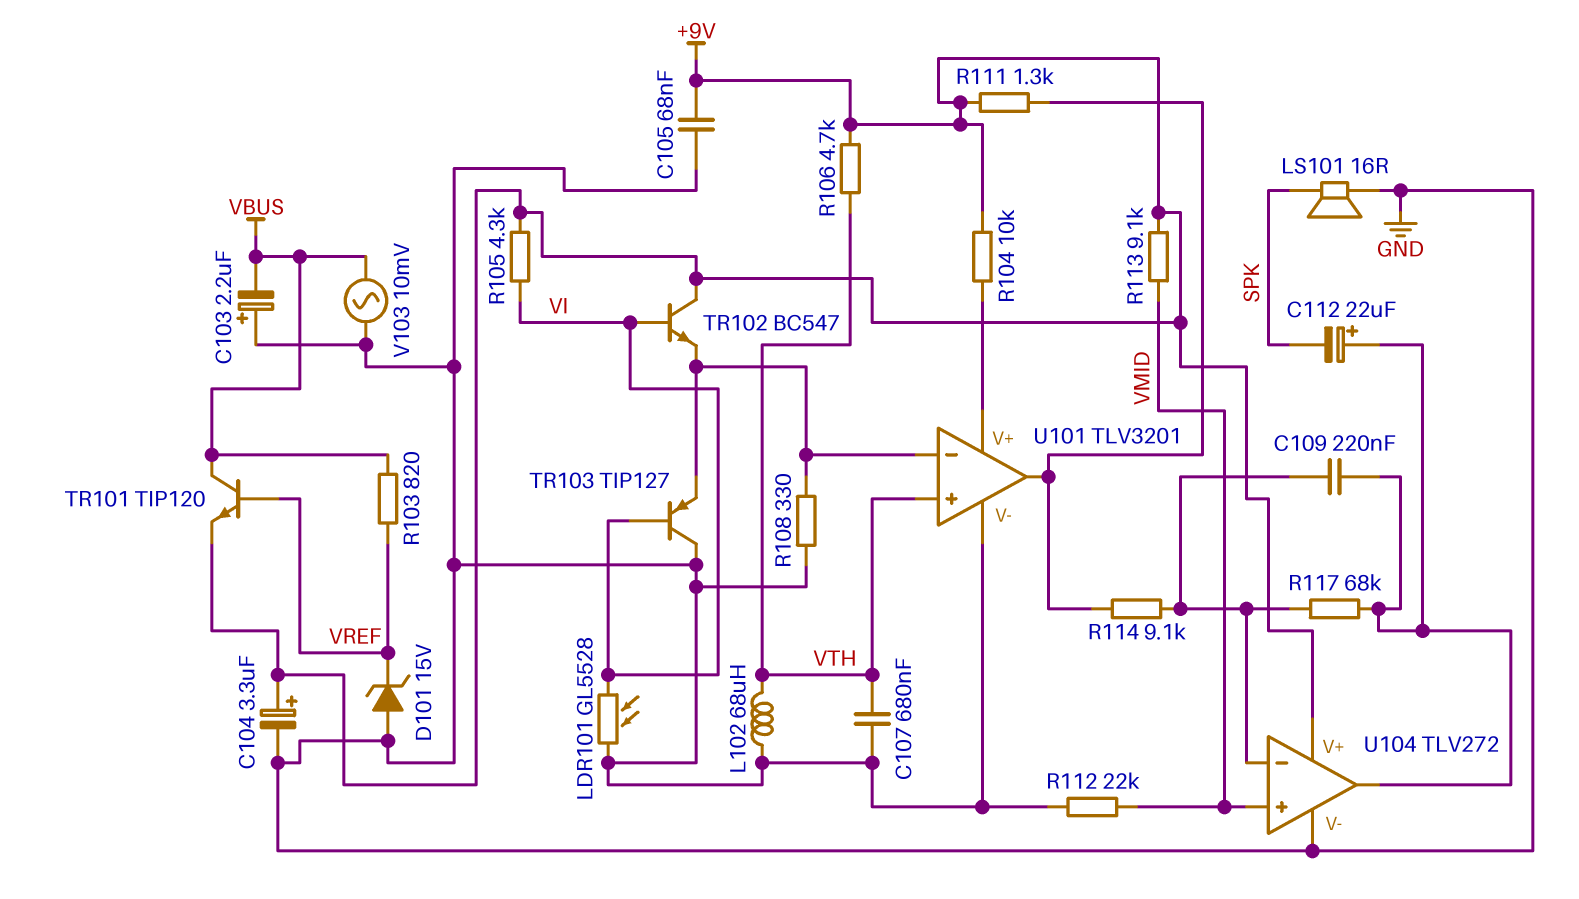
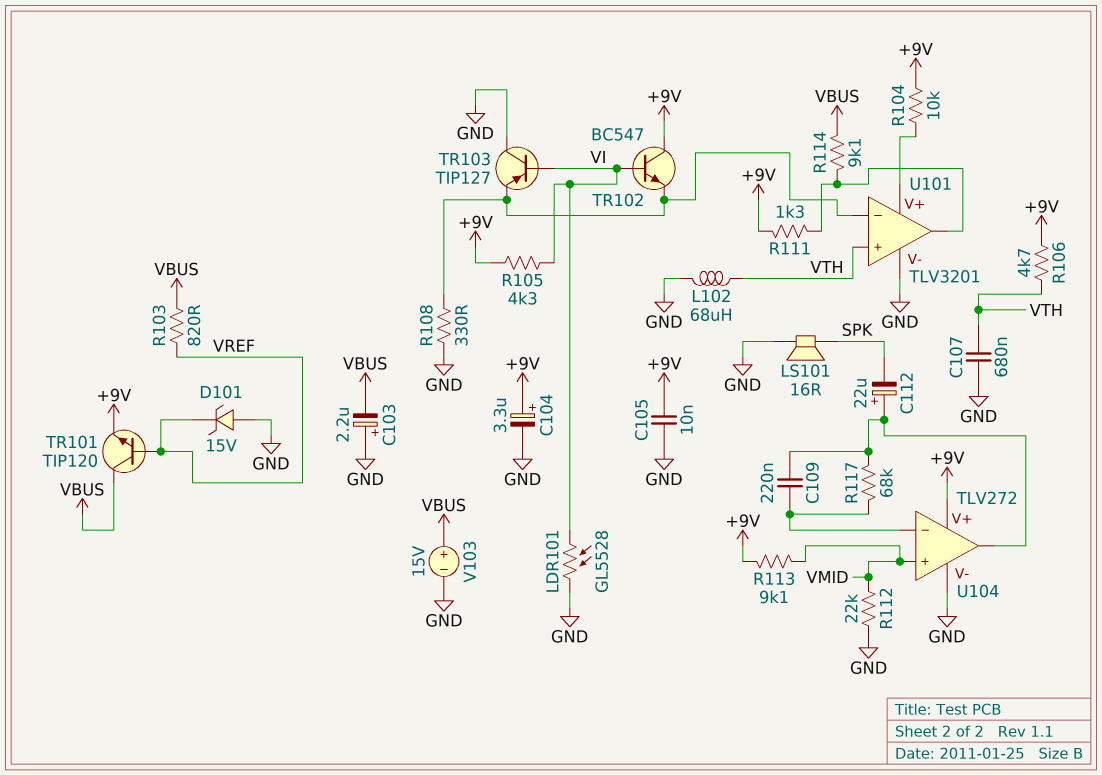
C105: 68nF (+9V, GND) -> 10nF (+9V, GND)
R114: 9.1k (U101/out, U104/in-) -> 9.1k (U101/out, VBUS)
V103: AC 10mV (GND, VBUS) -> 15V (plus VBUS, minus GND)

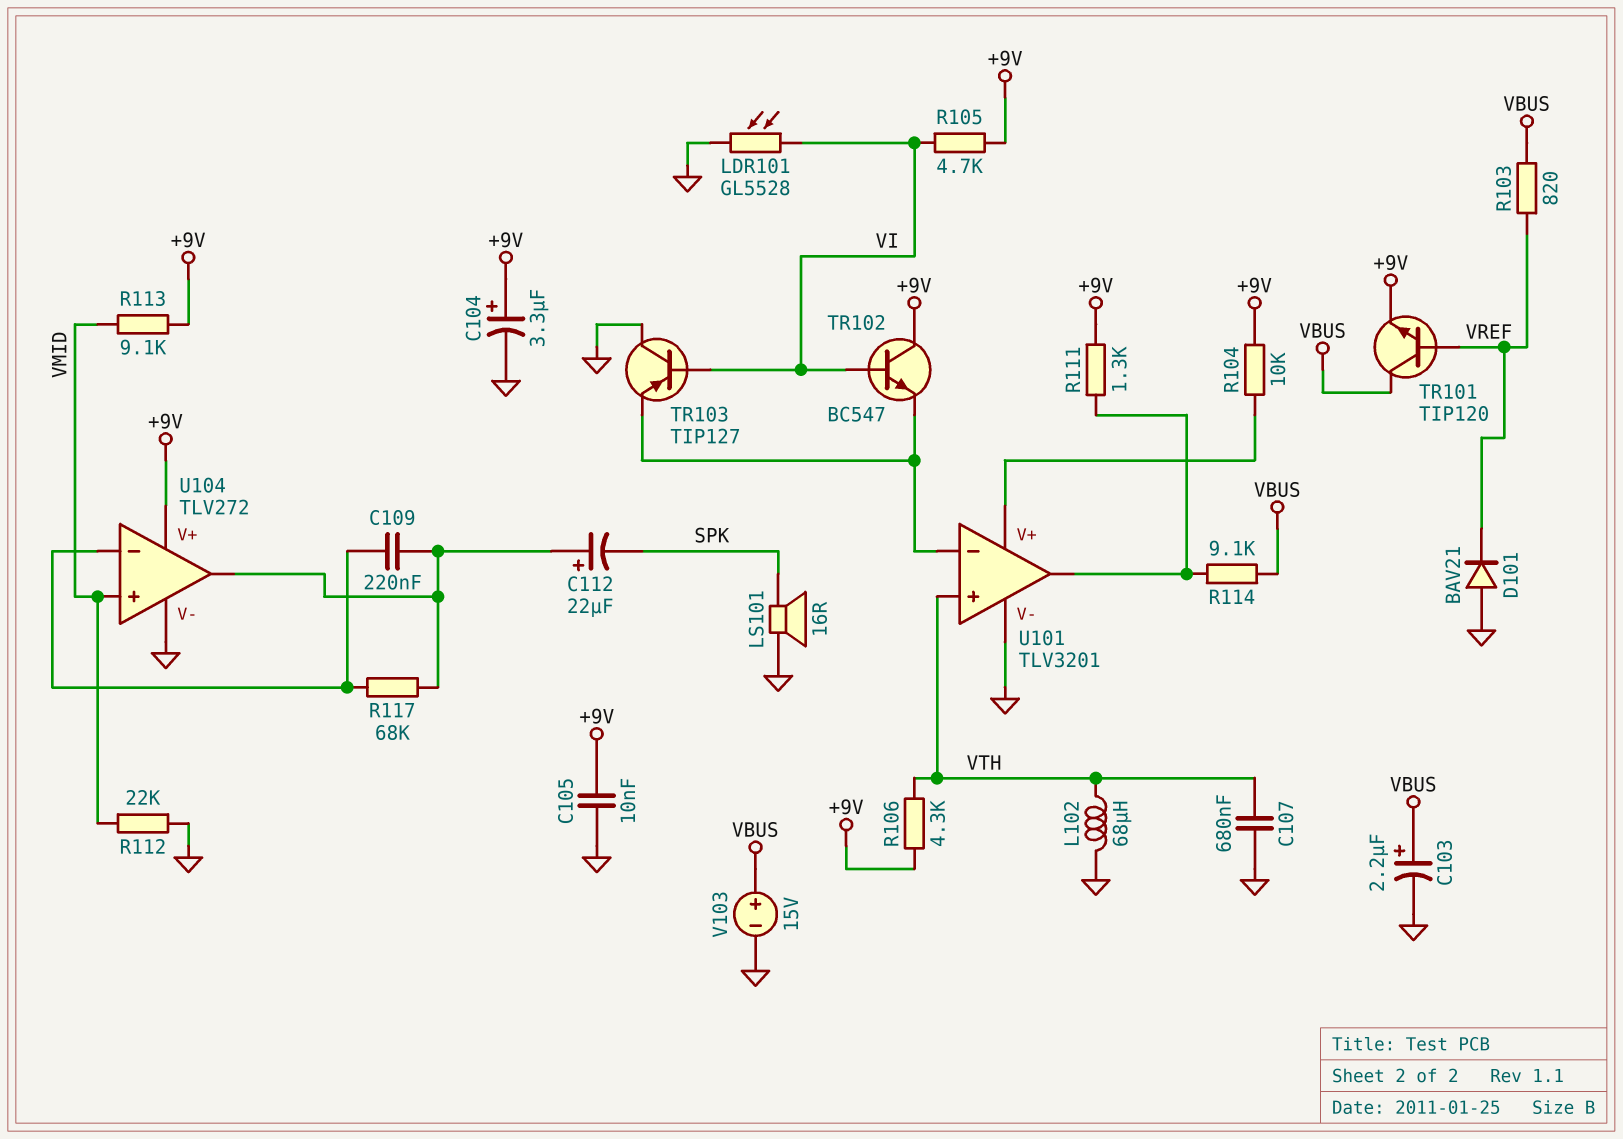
C103: 2.2uF (plus GND, minus VBUS) -> 2.2uF (plus VBUS, minus GND)
D101: zener 15V (A GND, K VREF) -> diode BAV21 (A GND, K VREF)
R105: 4.3k (+9V, VI) -> 4.7k (+9V, VI)
R106: 4.7k (+9V, VTH) -> 4.3k (+9V, VTH)
R108: 330 (GND, U101/in-) -> none

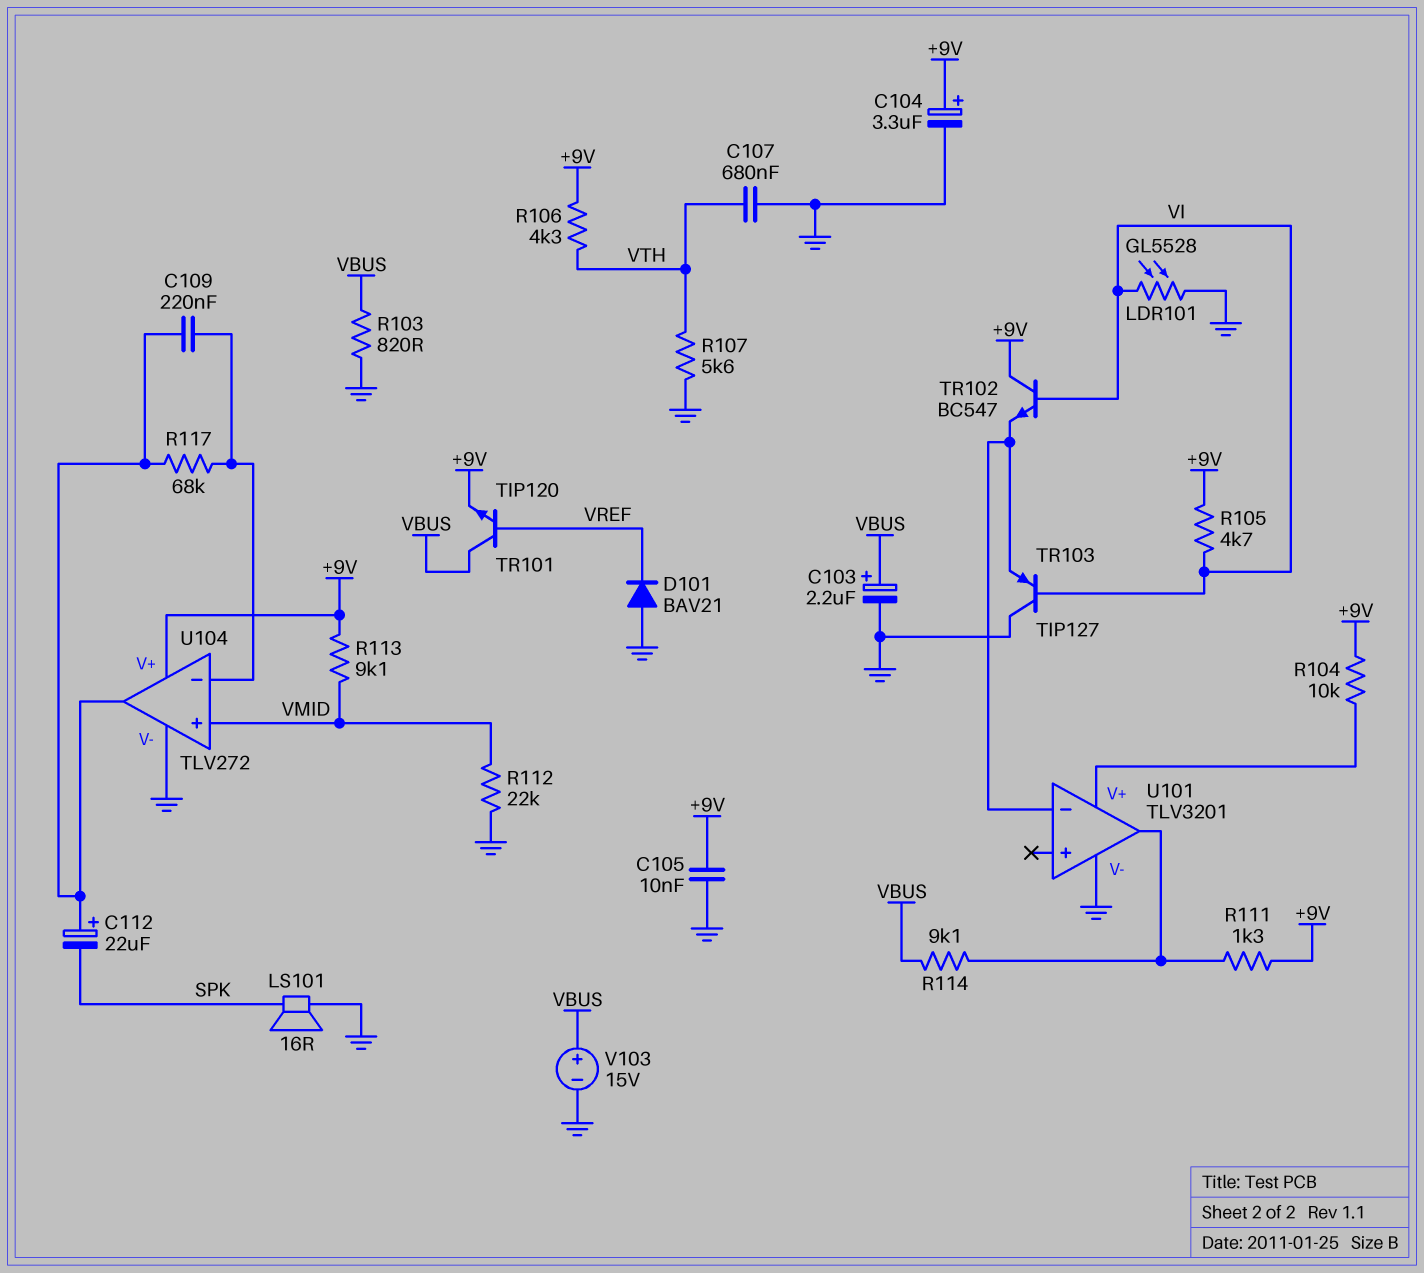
L102: 68uH (GND, VTH) -> none
R103: 820 (VBUS, VREF) -> 820 (GND, VBUS)
R107: none -> 5.6k (GND, VTH)
U101 pin in+: VTH -> none

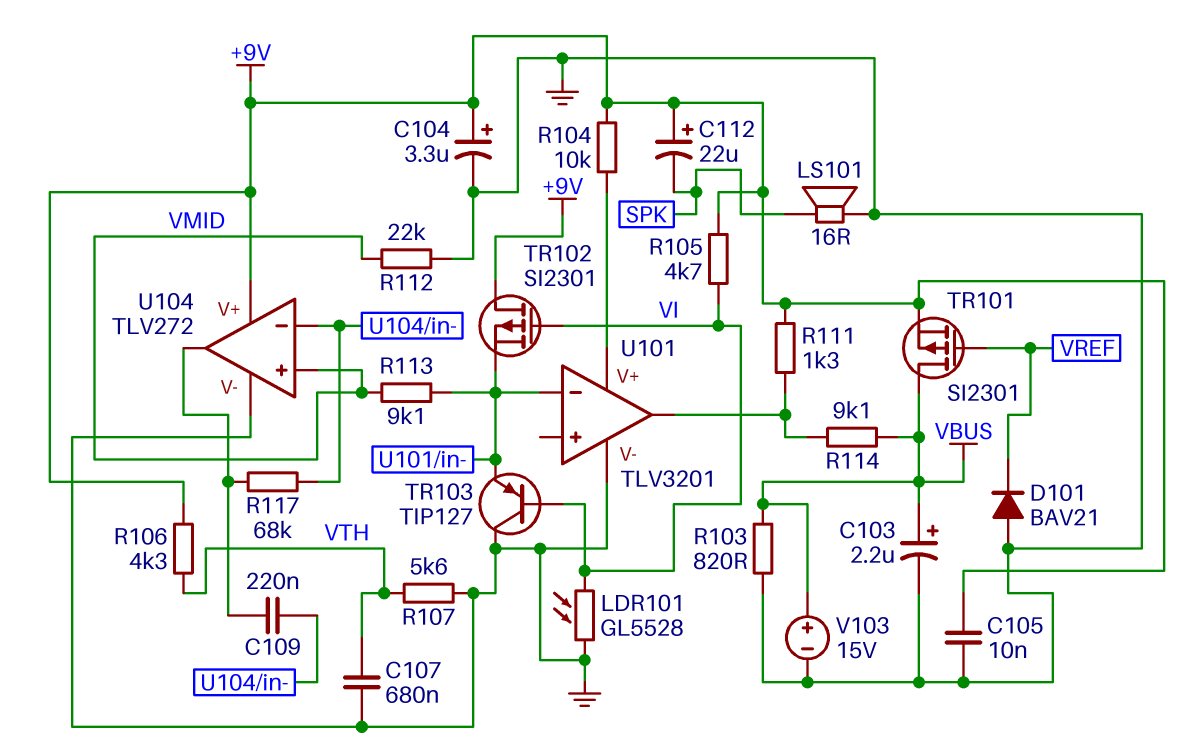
C112: 22uF (plus U104/out, minus SPK) -> 22uF (plus +9V, minus SPK)
R113: 9.1k (+9V, VMID) -> 9.1k (U101/in-, VMID)
TR101: NPN TIP120 (B VREF, C VBUS, E +9V) -> PMOS SI2301 (G VREF, D VBUS, S +9V)
TR102: NPN BC547 (B VI, C +9V, E U101/in-) -> PMOS SI2301 (G VI, D +9V, S U101/in-)

